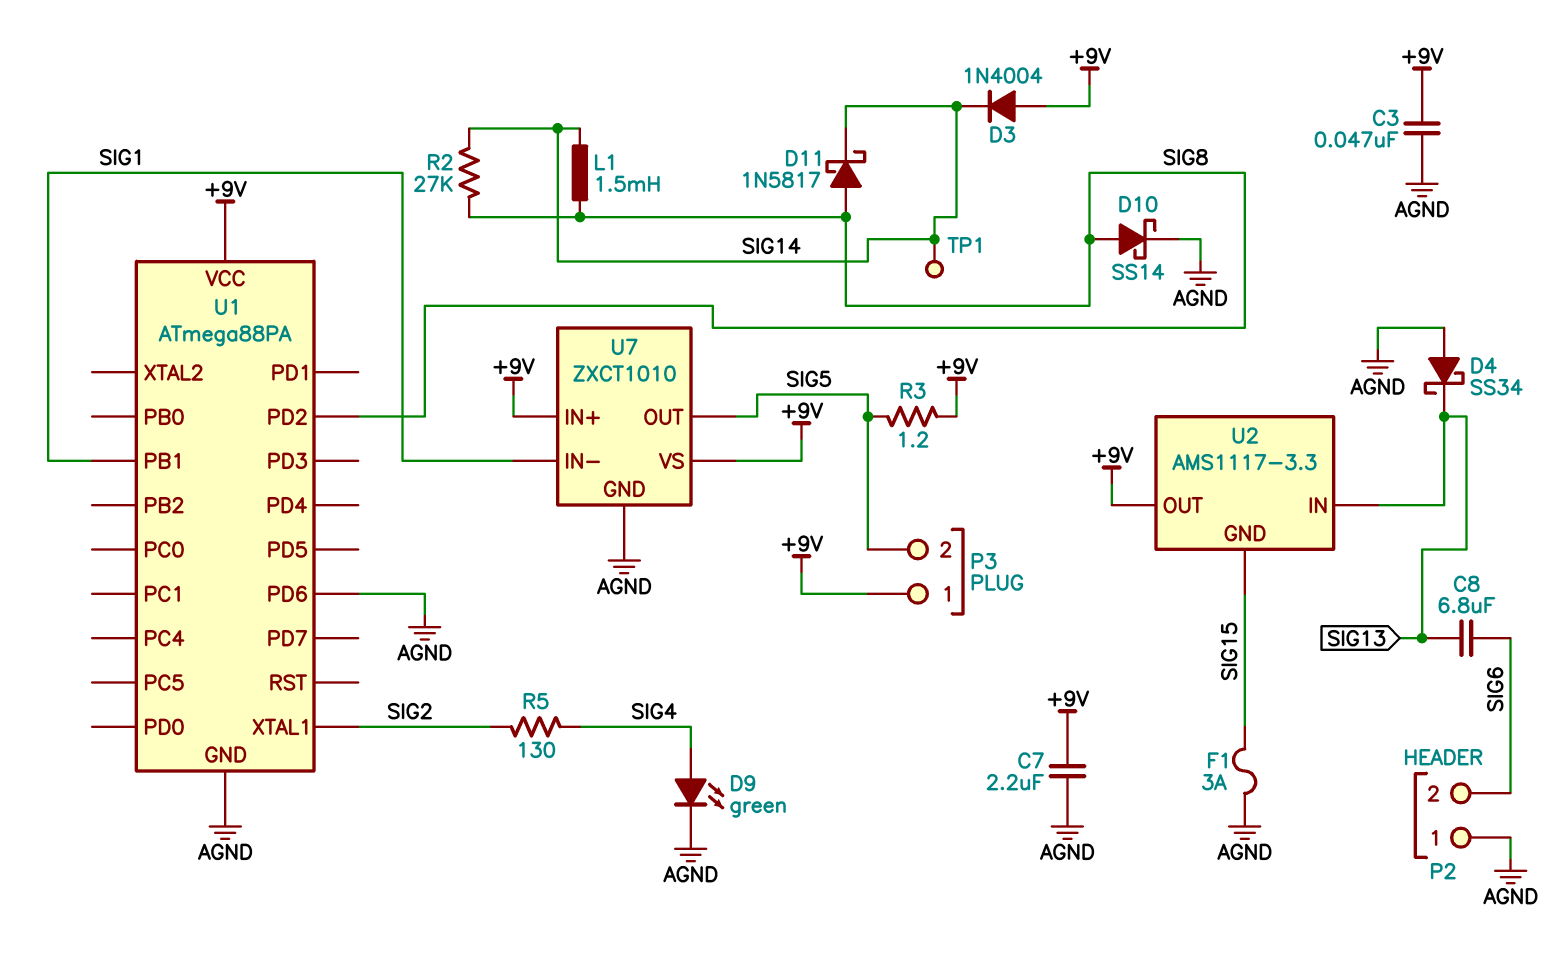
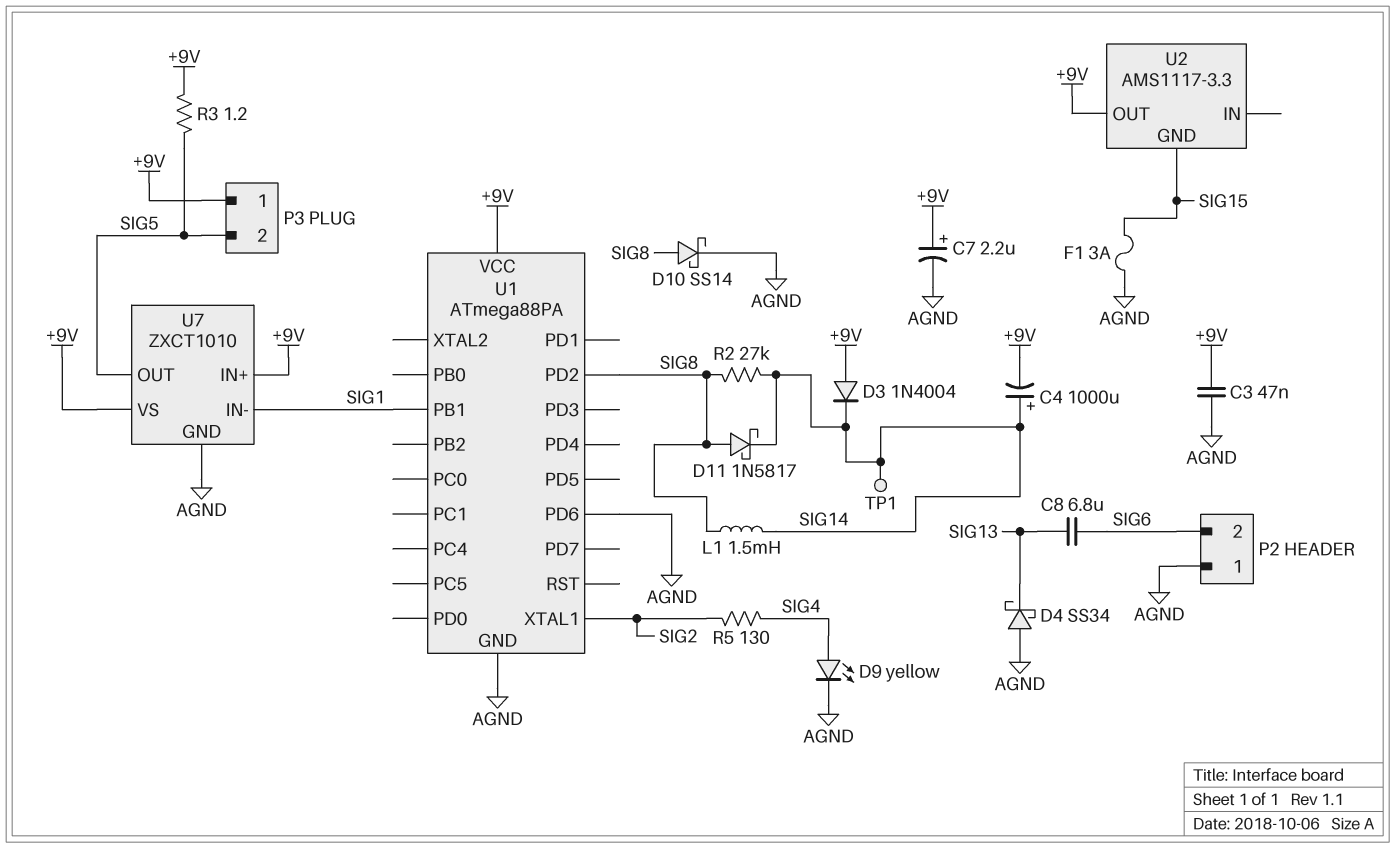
C4: none -> 1000uF (plus SIG14, minus +9V)
C7: 2.2uF (+9V, AGND) -> 2.2uF (plus +9V, minus AGND)
D9: LED green (A SIG4, K AGND) -> LED yellow (A SIG4, K AGND)
U2 pin IN: SIG13 -> none

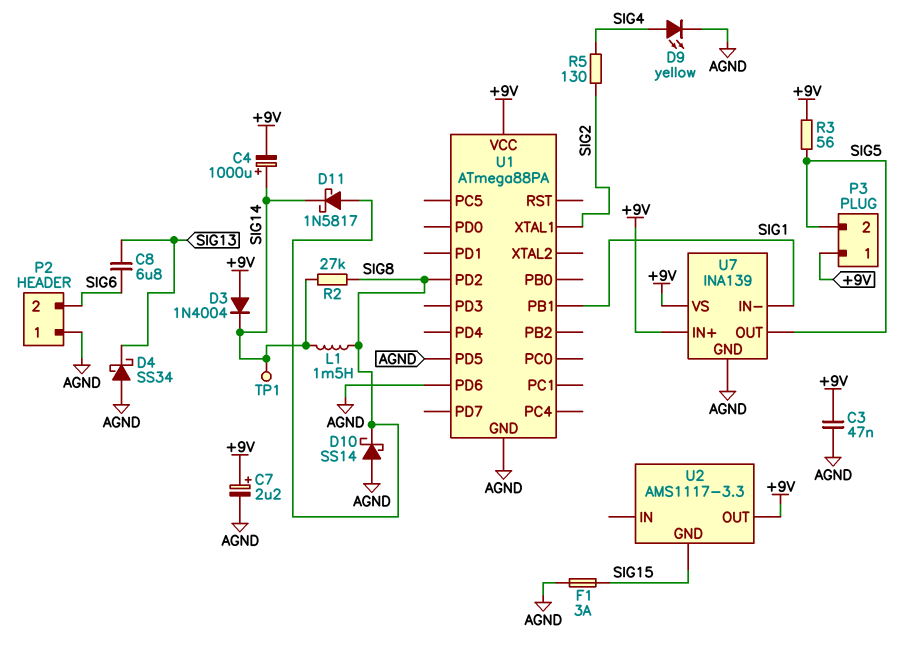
D10: schottky SS14 (A SIG8, K AGND) -> schottky SS14 (A AGND, K SIG8)
R3: 1.2 (+9V, SIG5) -> 56 (+9V, SIG5)
U1 pin PD5: none -> AGND
U7: ZXCT1010 -> INA139

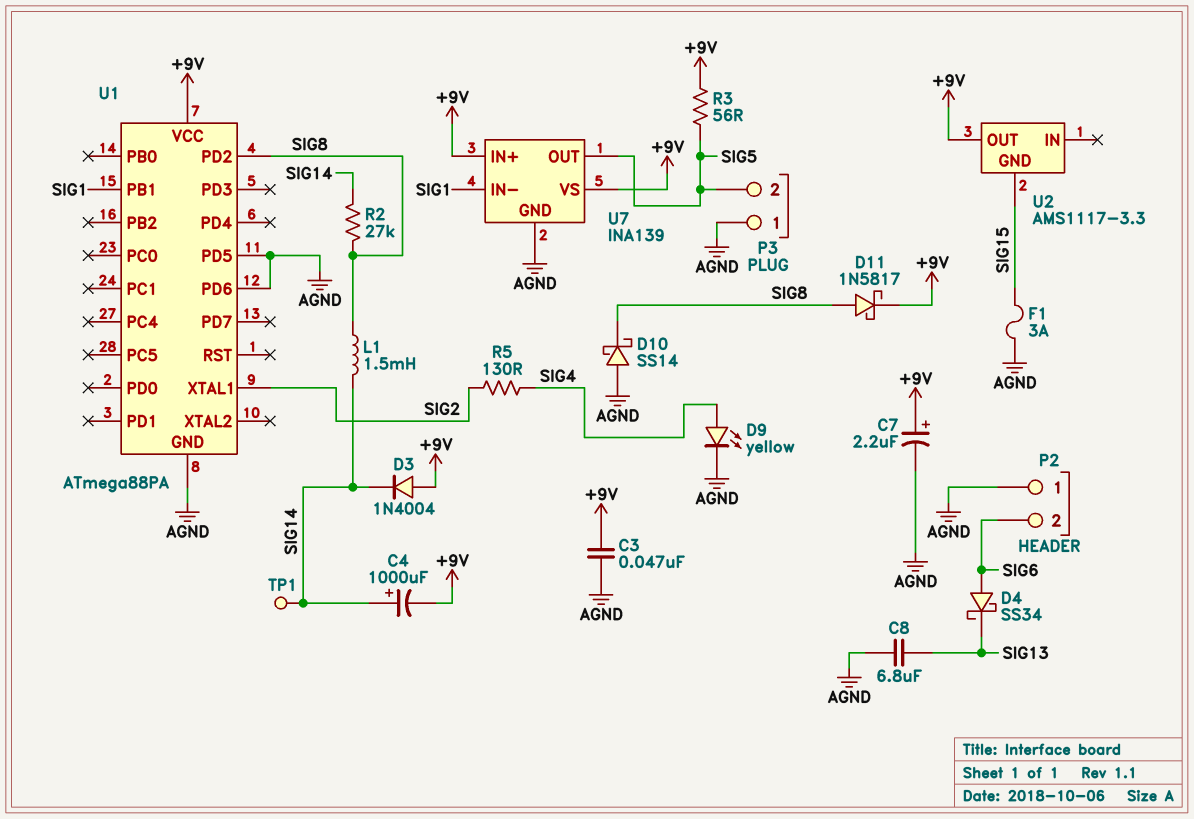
C8: 6.8uF (SIG6, SIG13) -> 6.8uF (AGND, SIG13)
D4: schottky SS34 (A AGND, K SIG13) -> schottky SS34 (A SIG6, K SIG13)
D11: schottky 1N5817 (A SIG8, K SIG14) -> schottky 1N5817 (A SIG8, K +9V)
P3 pin 1: +9V -> AGND

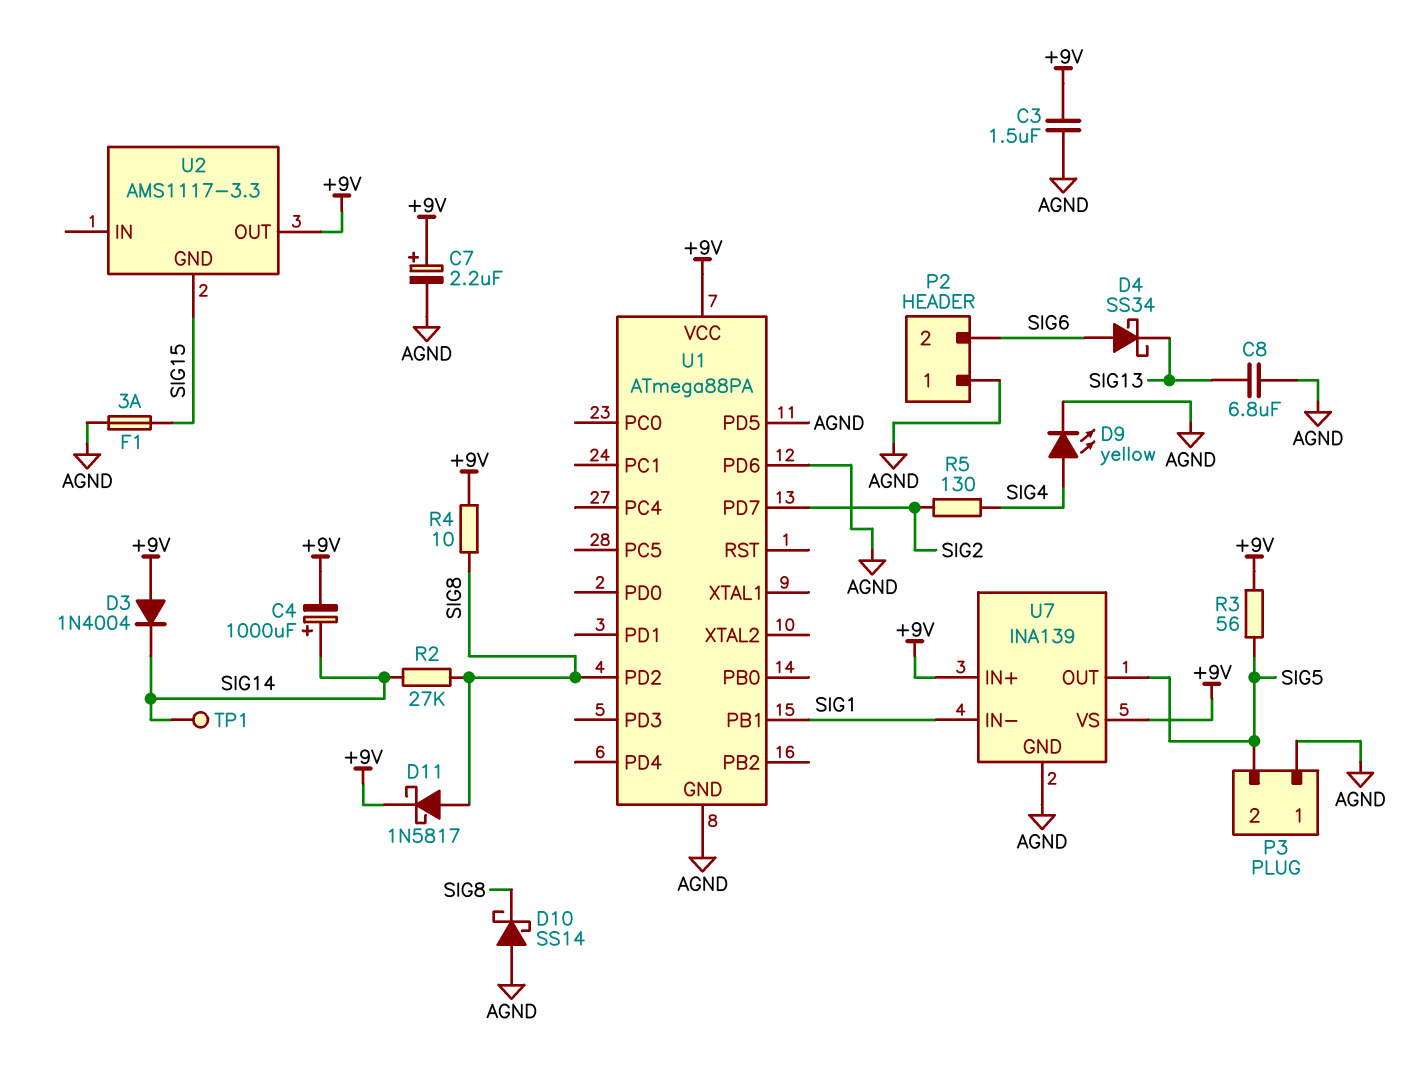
C3: 47nF (+9V, AGND) -> 1.5uF (+9V, AGND)
L1: 1.5mH (SIG8, SIG14) -> none
R4: none -> 10 (+9V, SIG8)
U1 pin PD7: none -> SIG2
U1 pin XTAL1: SIG2 -> none

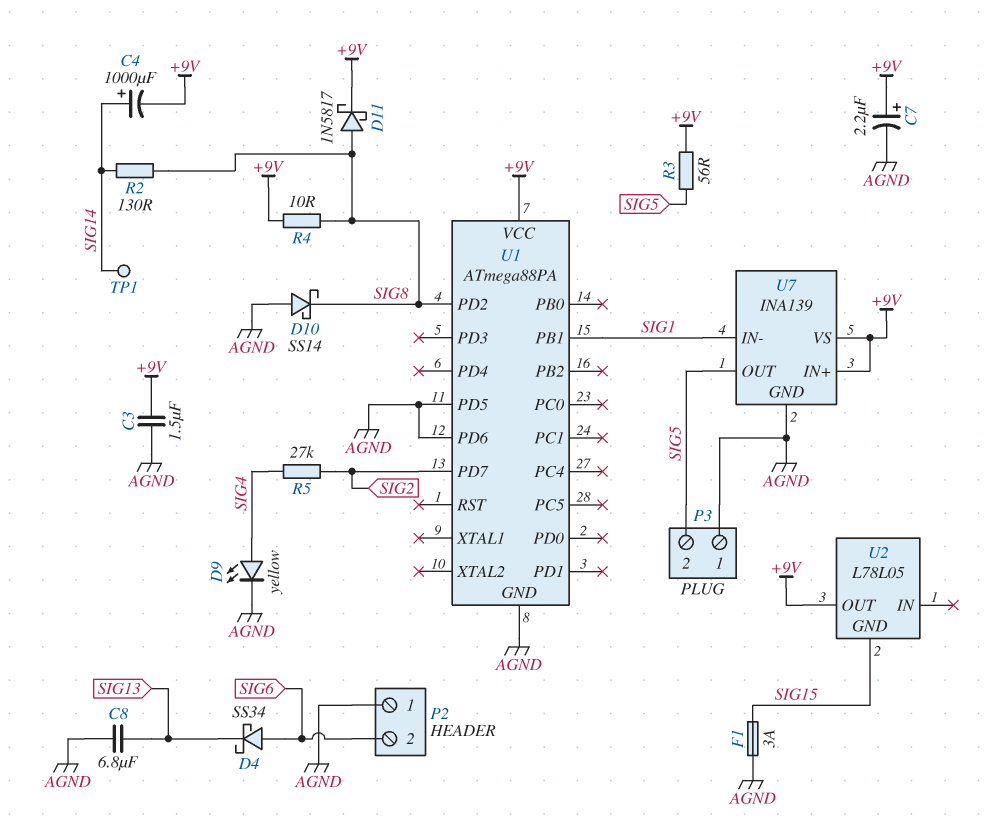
D3: diode 1N4004 (A +9V, K SIG14) -> none
R2: 27k (SIG8, SIG14) -> 130 (SIG8, SIG14)
R5: 130 (SIG2, SIG4) -> 27k (SIG2, SIG4)
U2: AMS1117-3.3 -> L78L05

